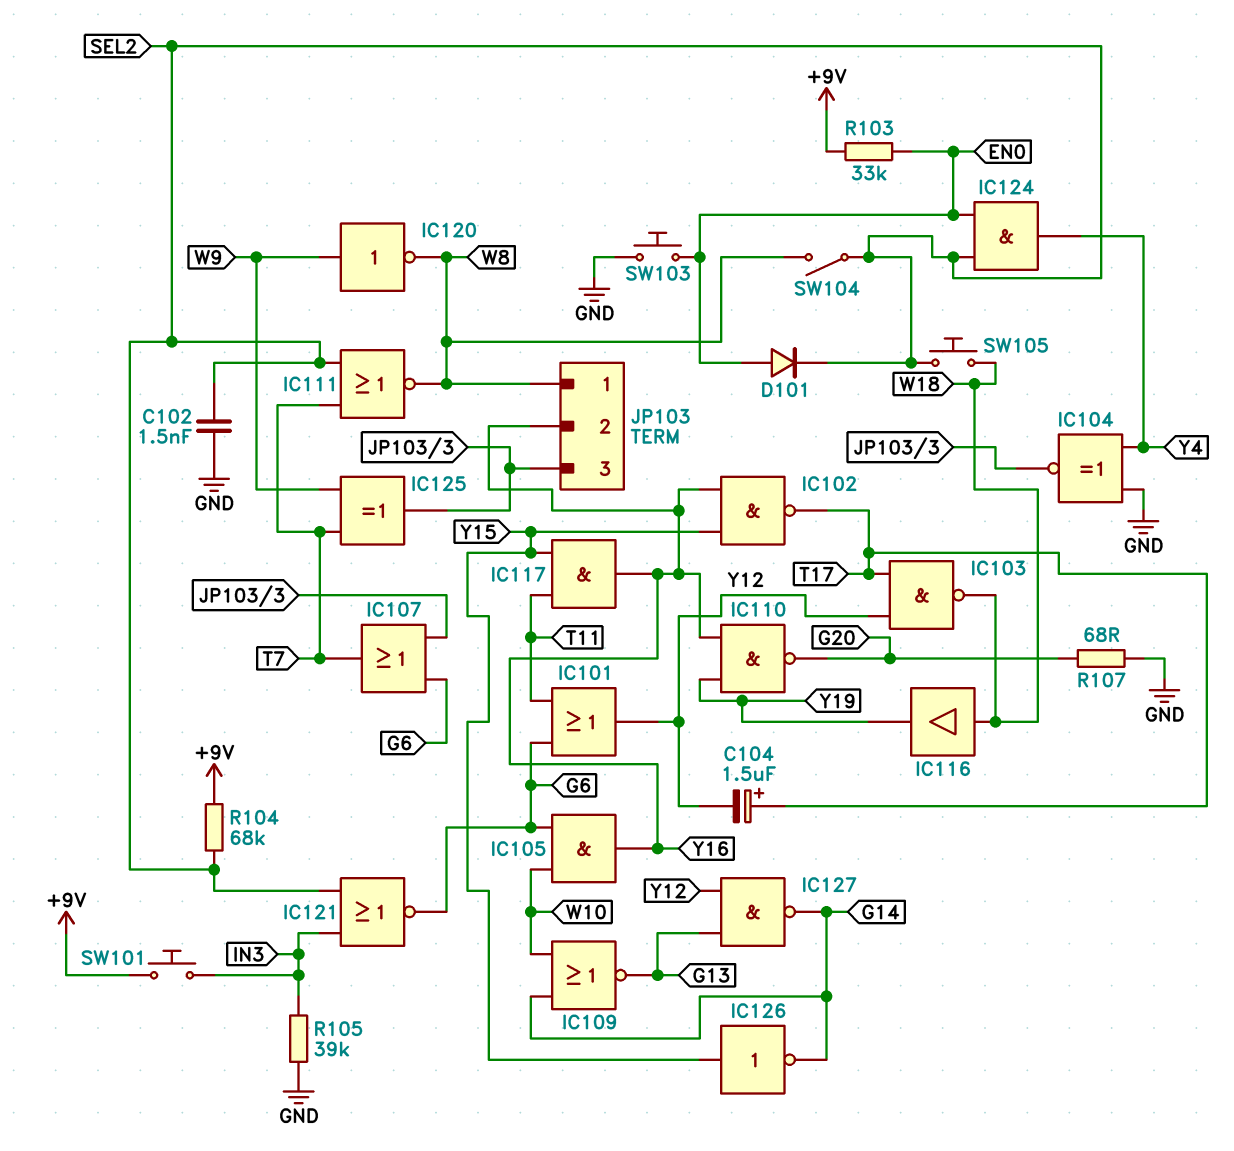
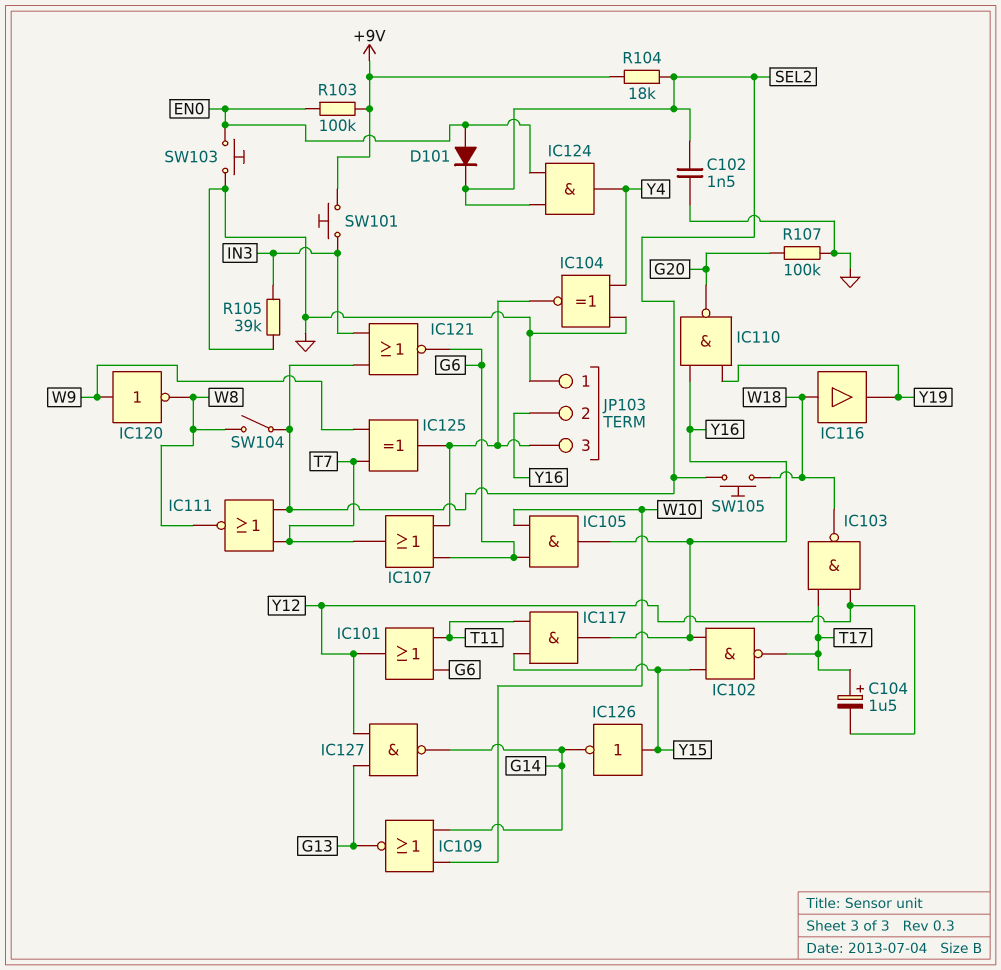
JP103 pin 1: W8 -> GND
R103: 33k (+9V, EN0) -> 100k (+9V, EN0)
R104: 68k (+9V, SEL2) -> 18k (+9V, SEL2)
R107: 68 (G20, GND) -> 100k (G20, GND)

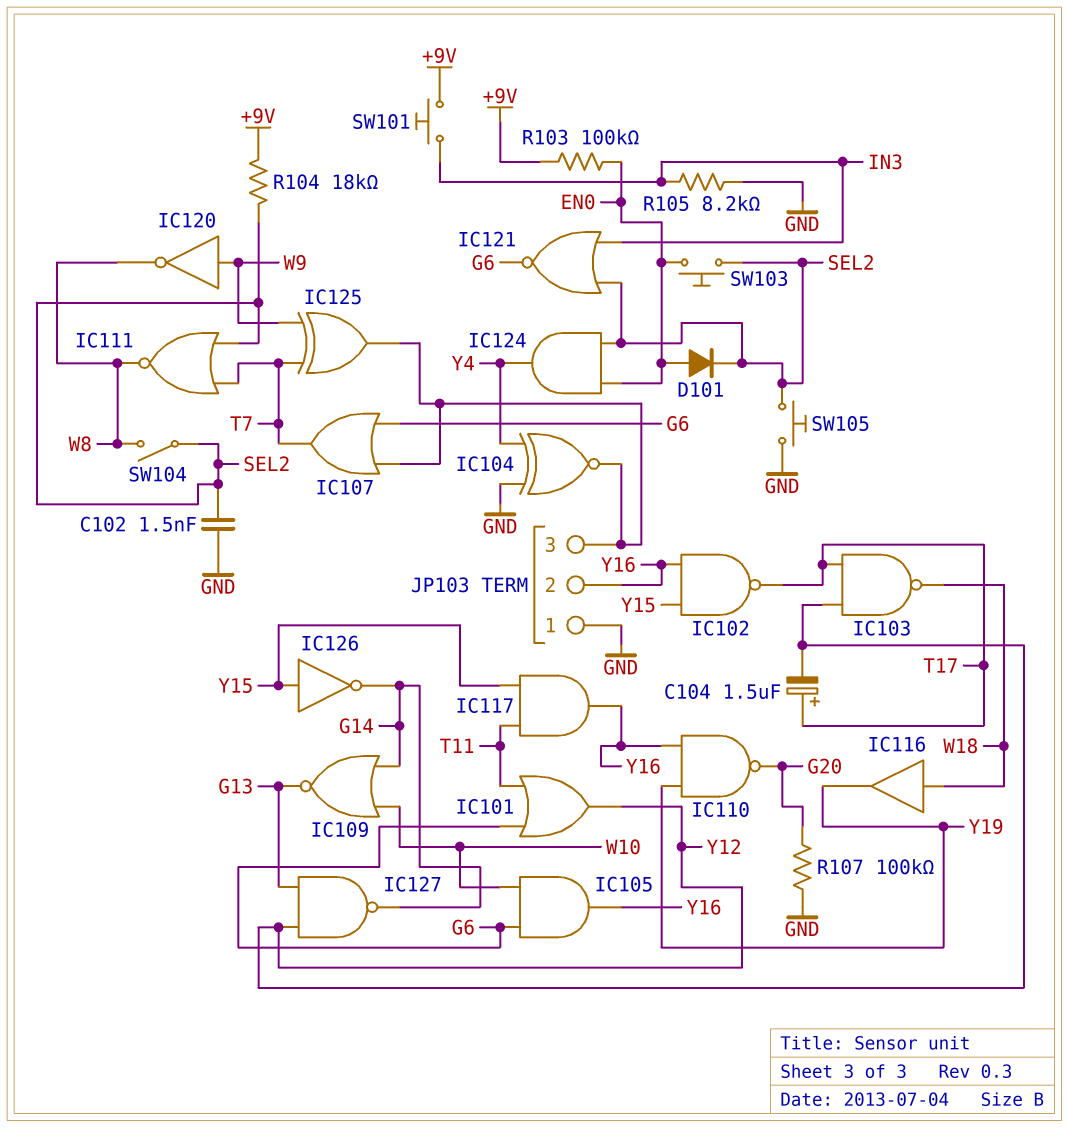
R105: 39k (GND, IN3) -> 8.2k (GND, IN3)
SW103: button (EN0, GND) -> button (EN0, SEL2)
SW105: button (SEL2, W18) -> button (GND, SEL2)

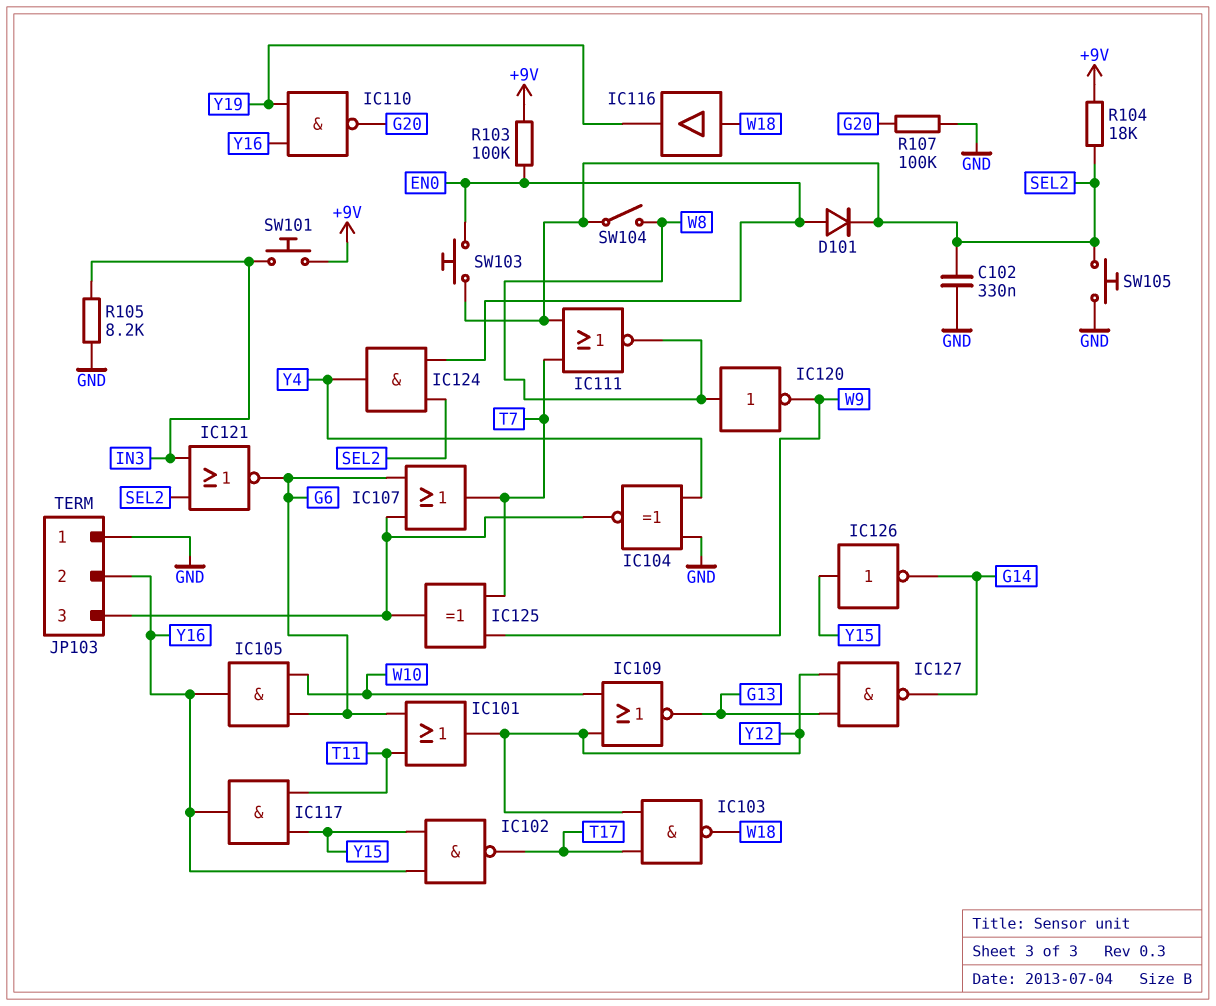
C102: 1.5nF (GND, SEL2) -> 330nF (GND, SEL2)
C104: 1.5uF (plus T17, minus Y12) -> none
IC109: NOR (in G14, in W10, out G13) -> NOR (in W10, in Y12, out G13)
IC120: NOT (in W9, out W8) -> NOT (in W8, out W9)

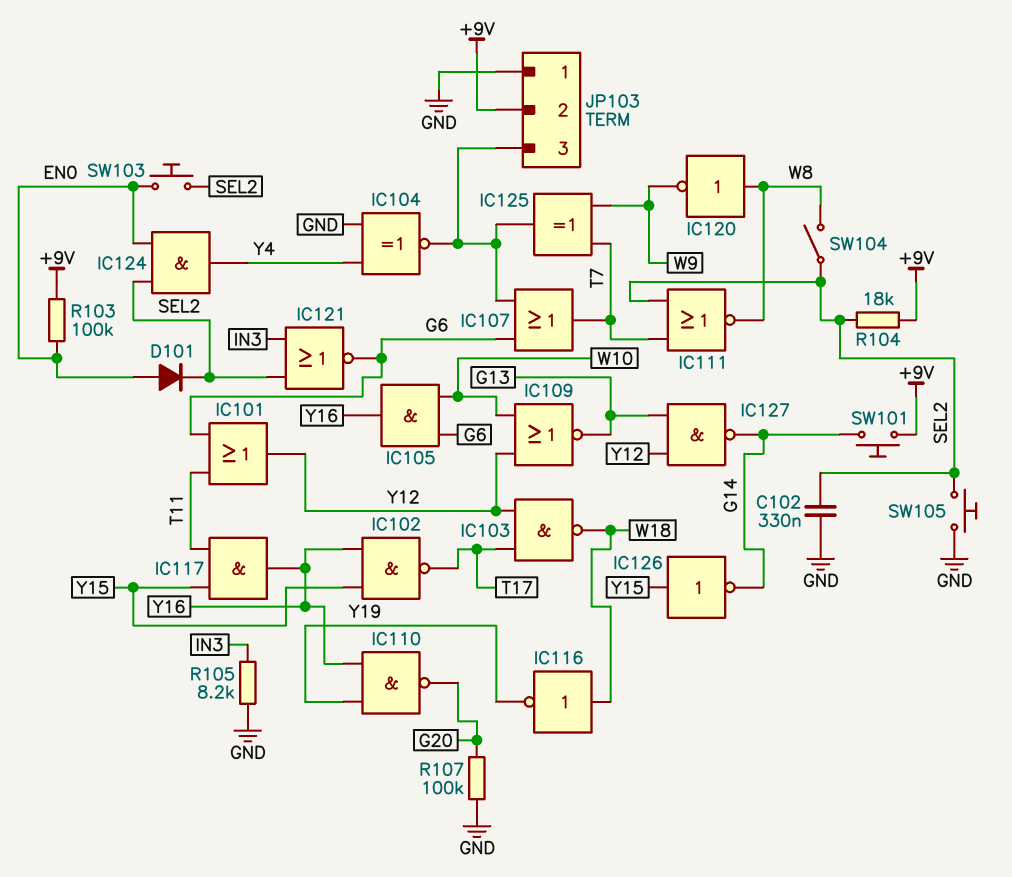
IC116: buffer (in W18, out Y19) -> NOT (in W18, out Y19)
JP103 pin 2: Y16 -> +9V
SW101: button (+9V, IN3) -> button (+9V, G14)

